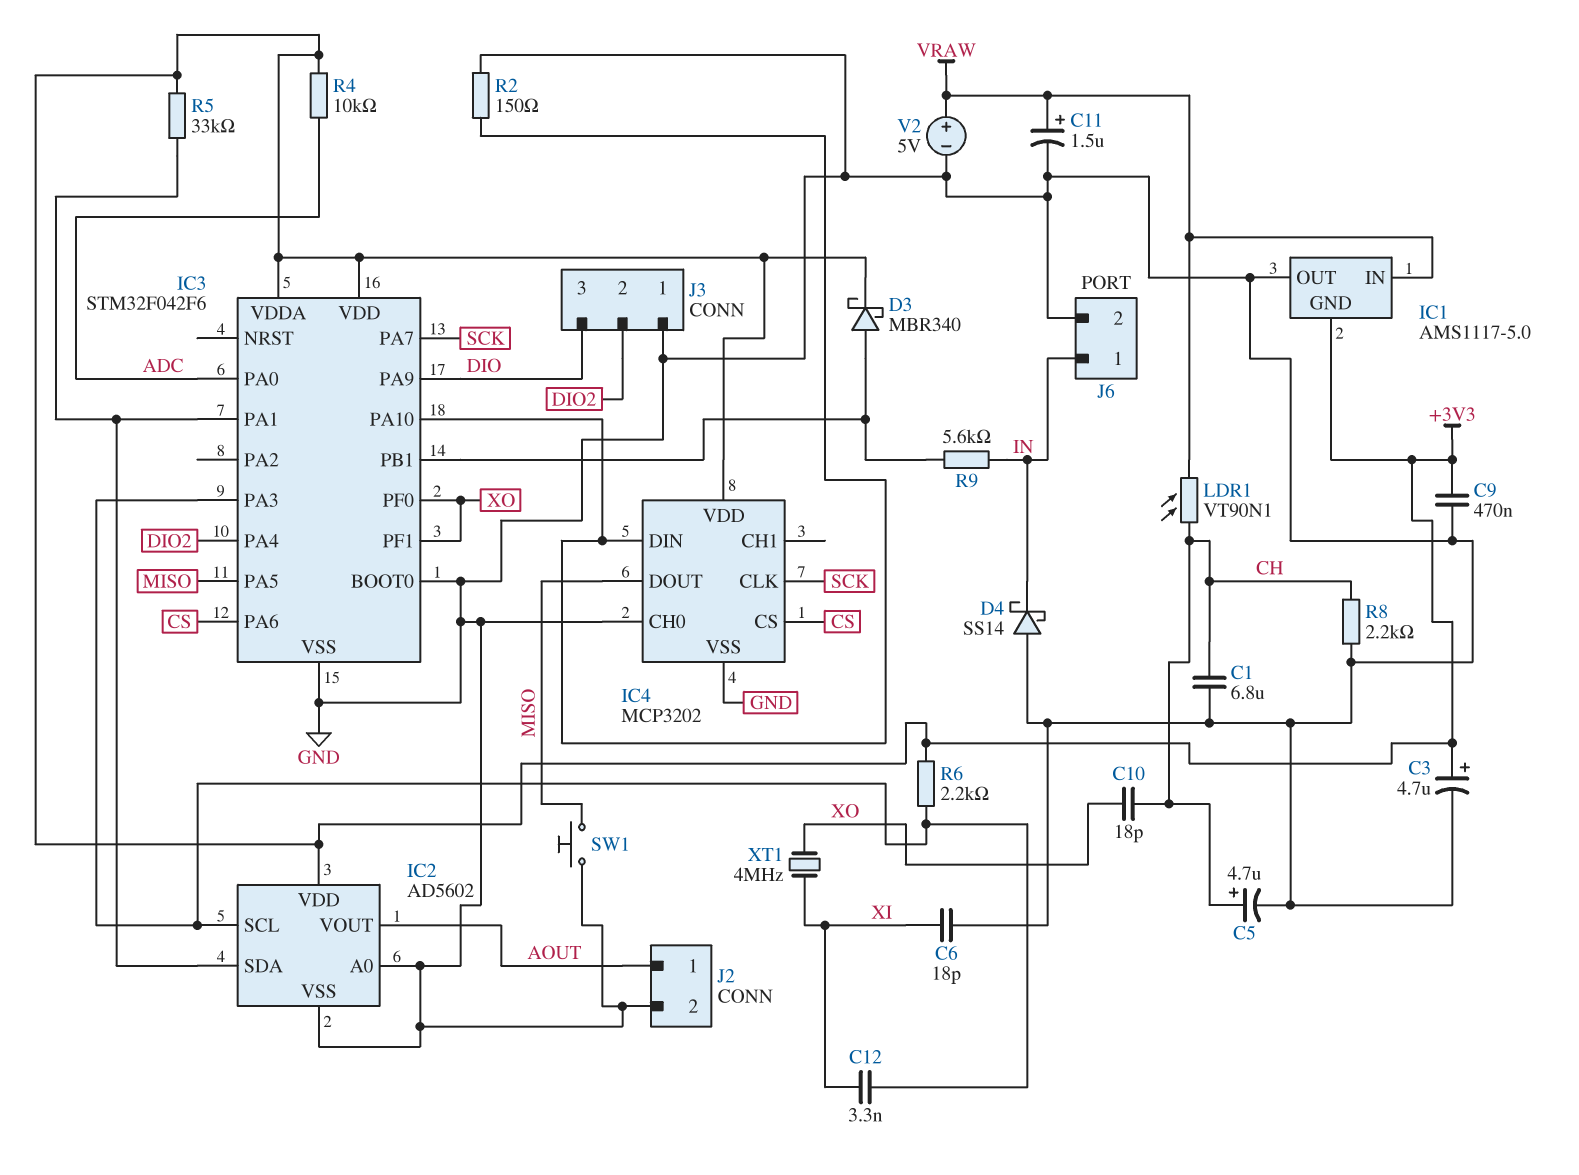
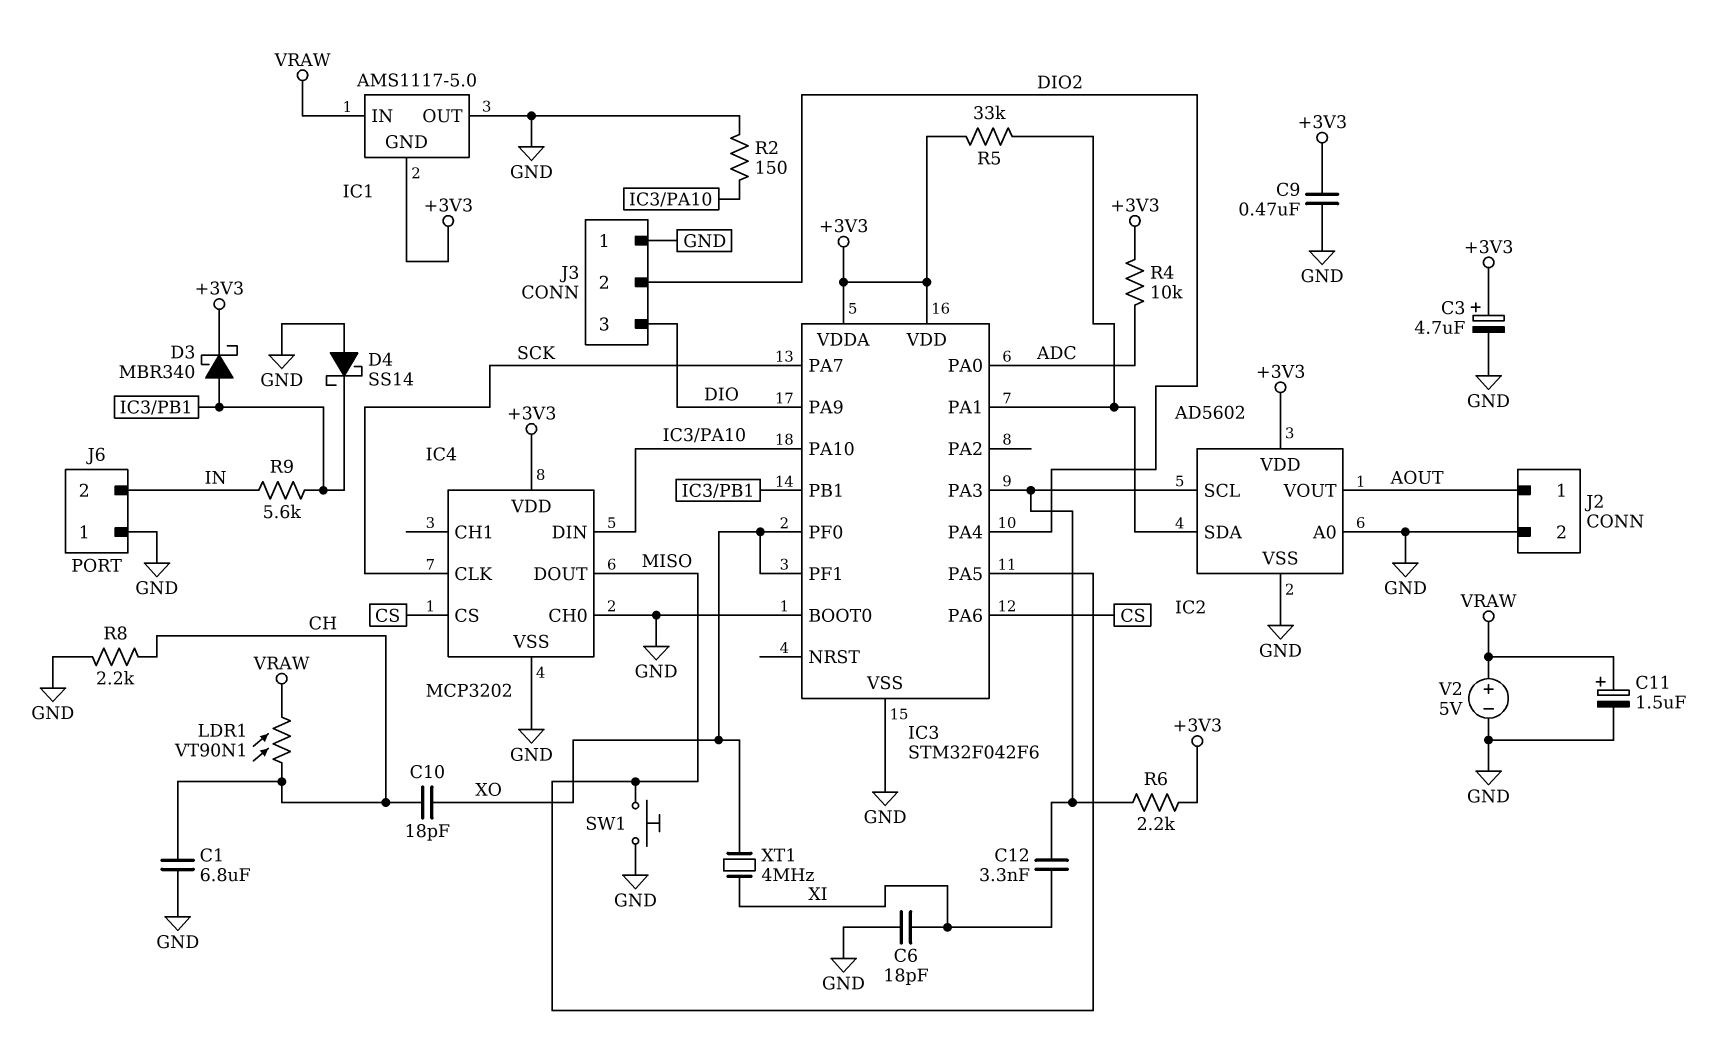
C5: 4.7uF (plus CH, minus GND) -> none
D4: schottky SS14 (A GND, K IN) -> schottky SS14 (A GND, K IC3/PB1)
J6 pin 1: IN -> GND
J6 pin 2: GND -> IN

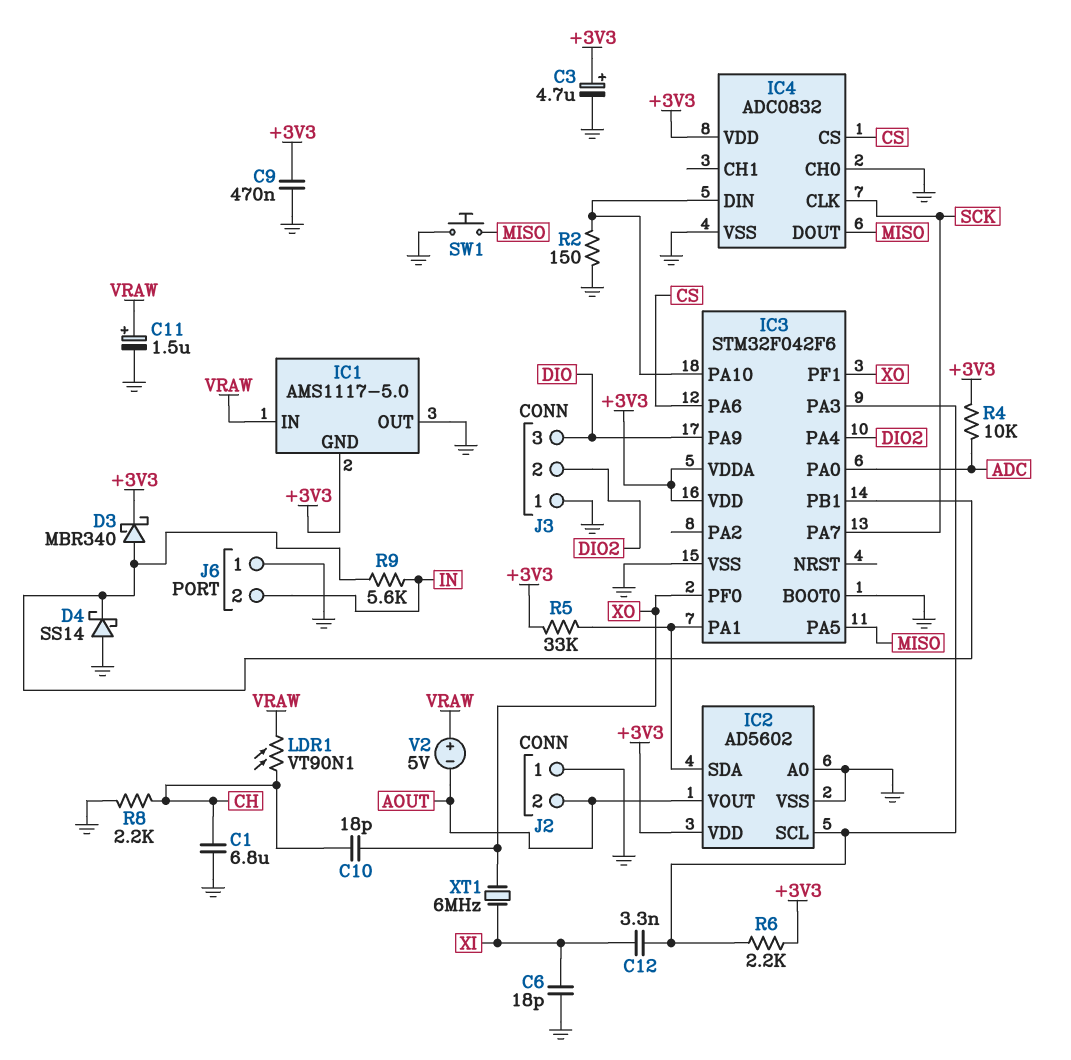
IC4: MCP3202 -> ADC0832
J2 pin 1: AOUT -> GND
J2 pin 2: GND -> AOUT
V2: 5V (plus VRAW, minus GND) -> 5V (plus VRAW, minus AOUT)
XT1: 4MHz (XI, XO) -> 6MHz (XI, XO)

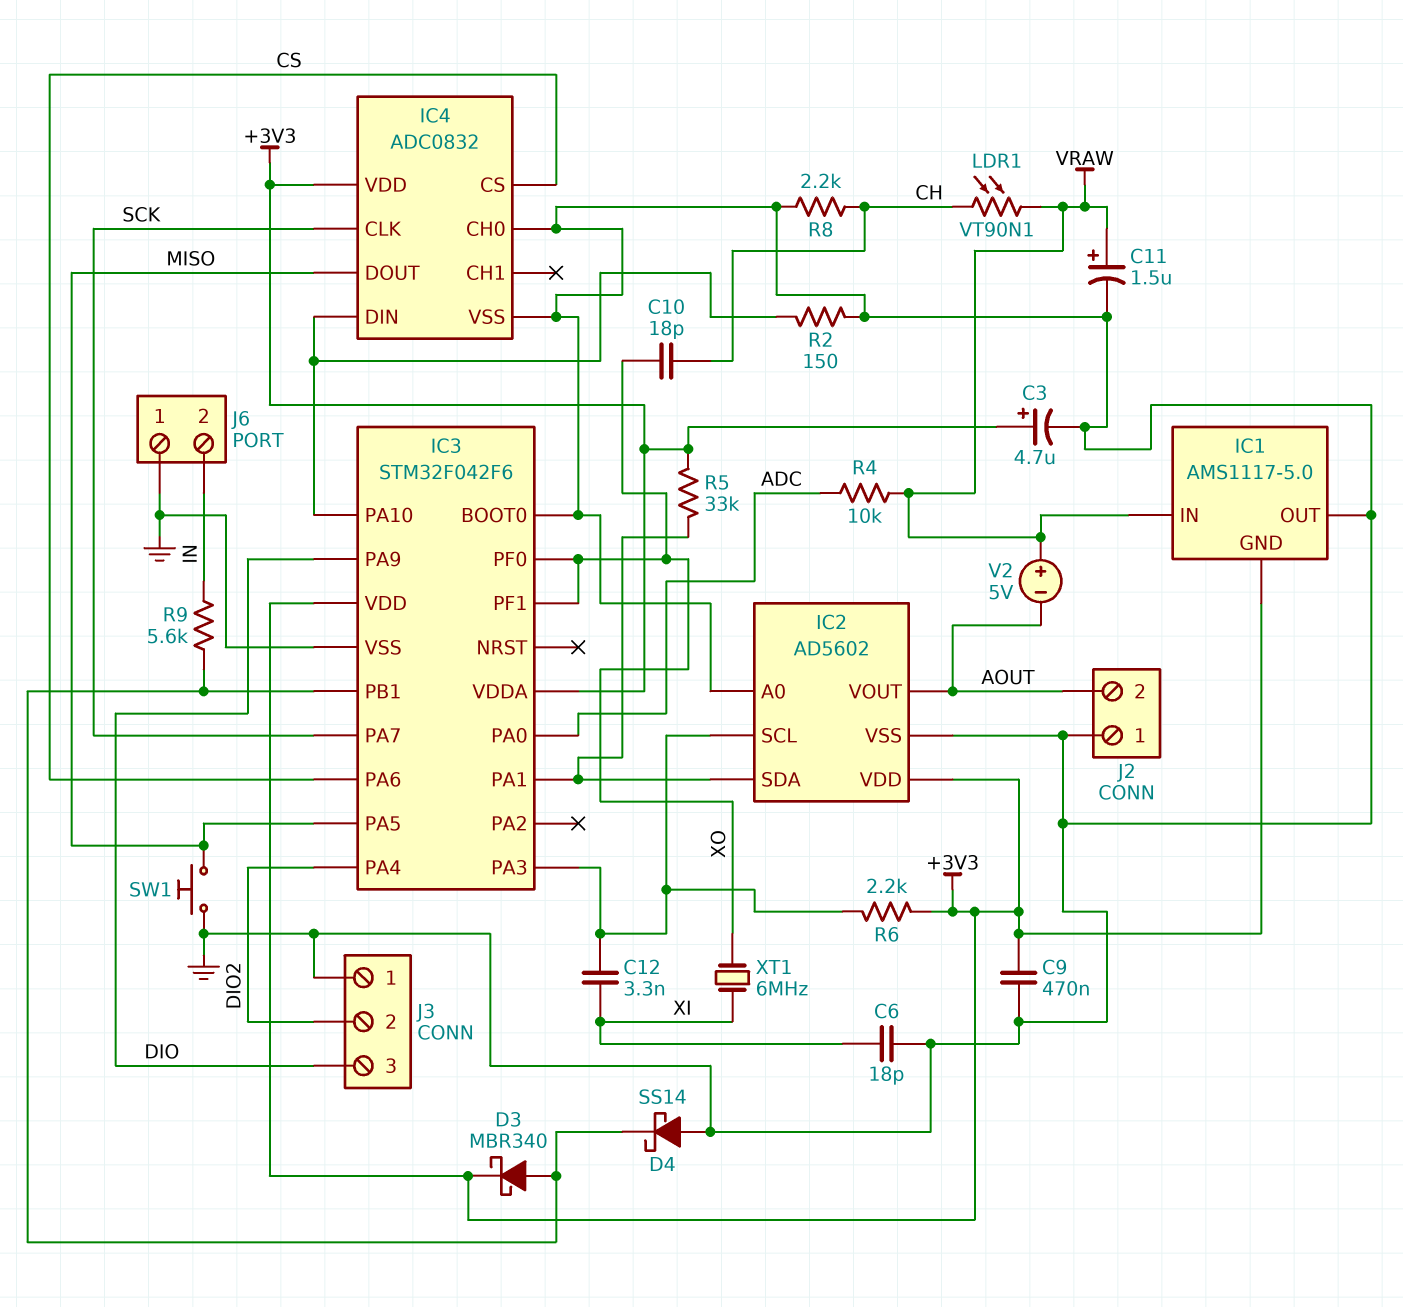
C1: 6.8uF (CH, GND) -> none
R4: 10k (+3V3, ADC) -> 10k (ADC, VRAW)

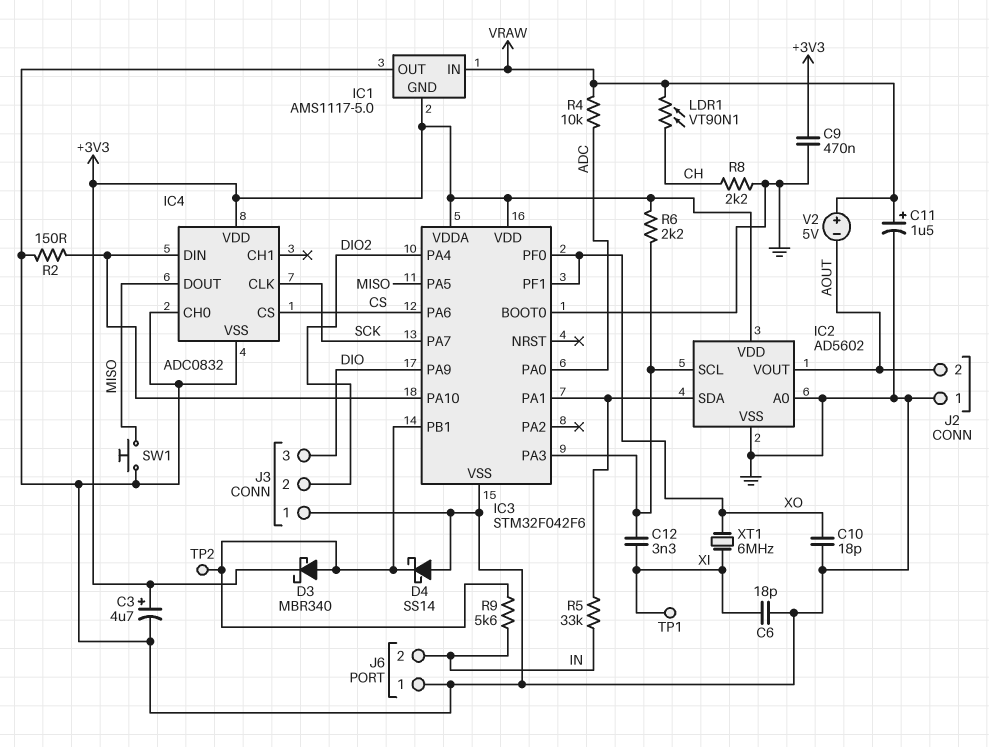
C10: 18pF (CH, XO) -> 18pF (GND, XO)
R5: 33k (+3V3, IC2/SDA) -> 33k (IC2/SDA, IN)
TP1: none -> test point (XI)
TP2: none -> test point (IC3/PB1)

